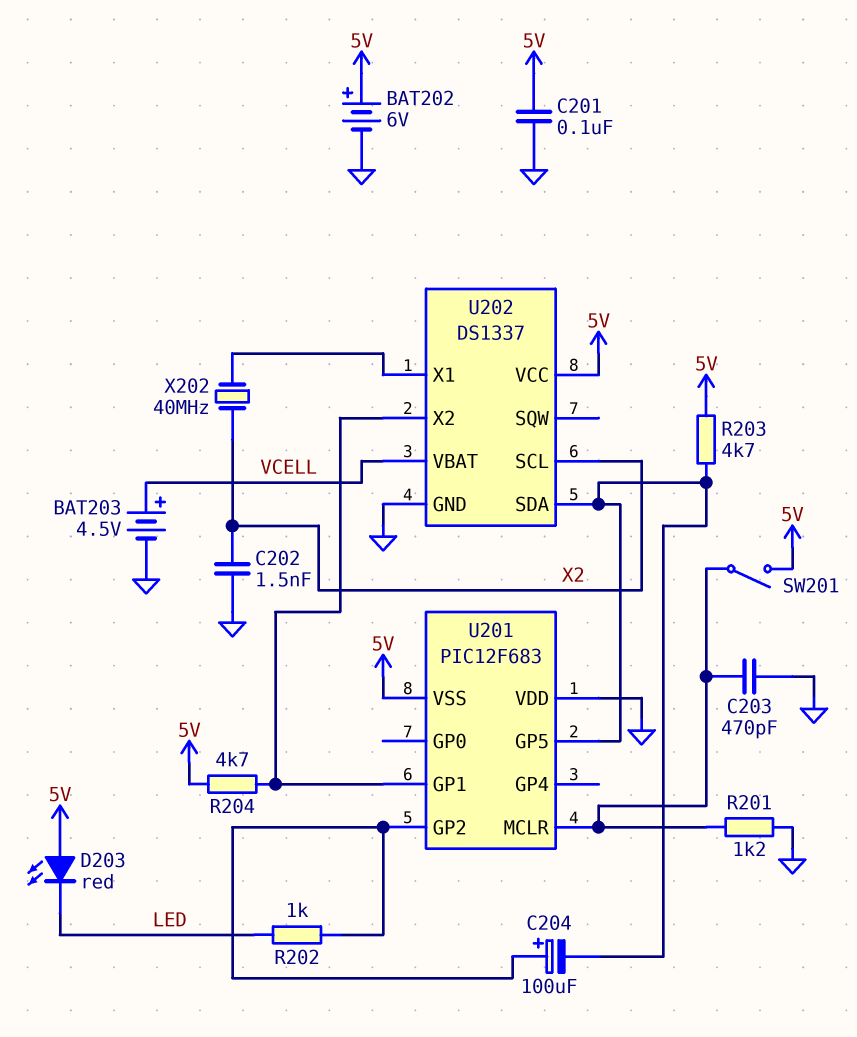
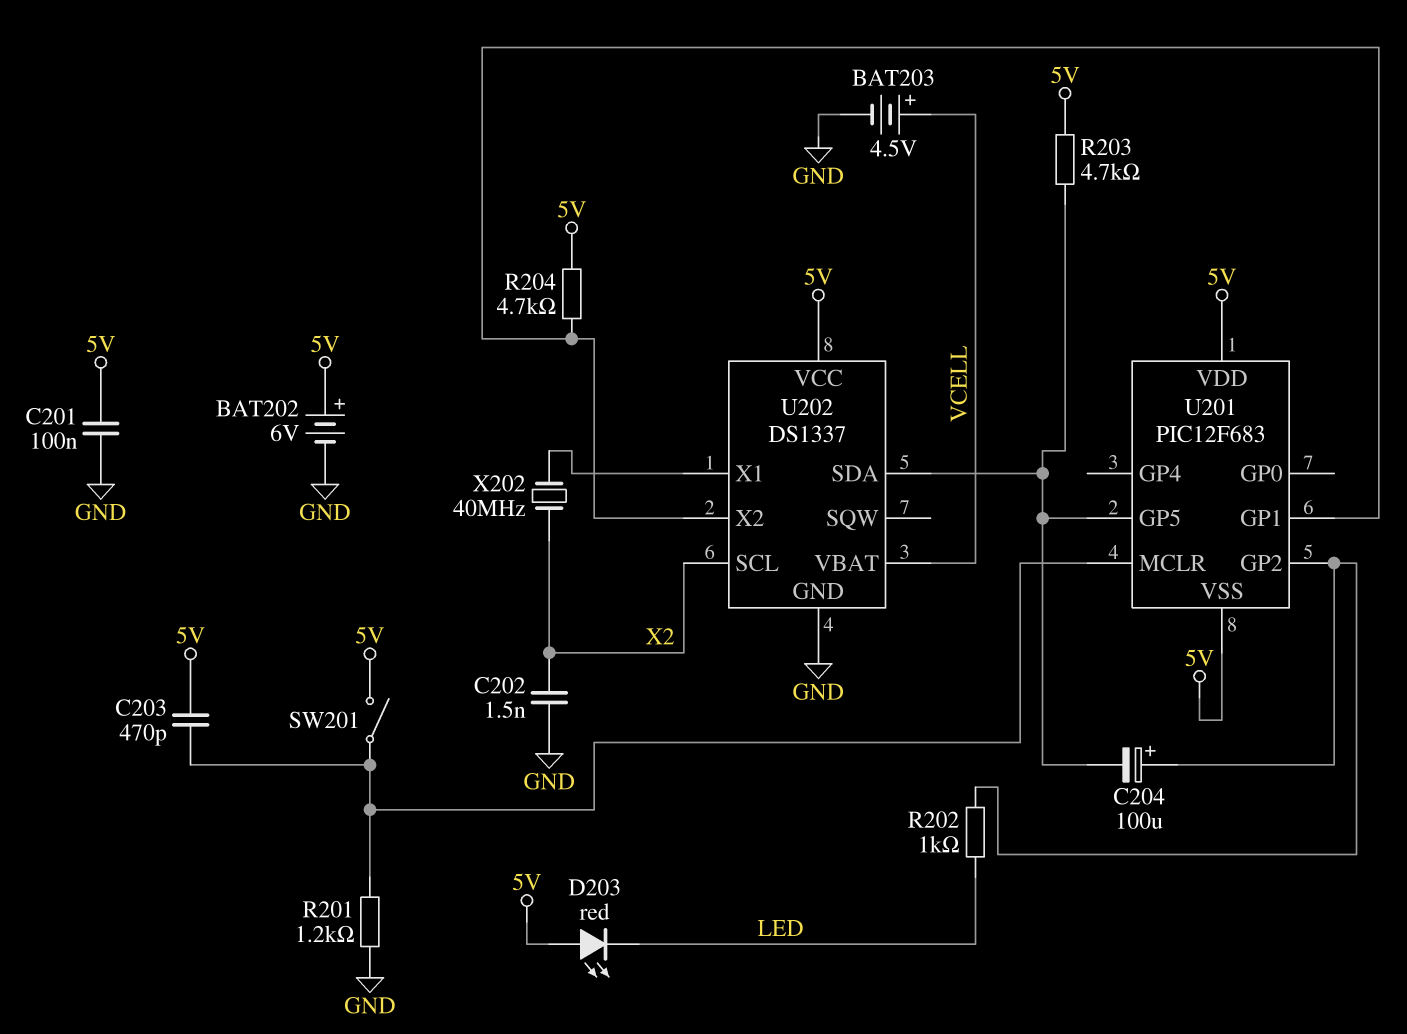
C203: 470pF (GND, U201/MCLR) -> 470pF (5V, U201/MCLR)
U201 pin VDD: GND -> 5V

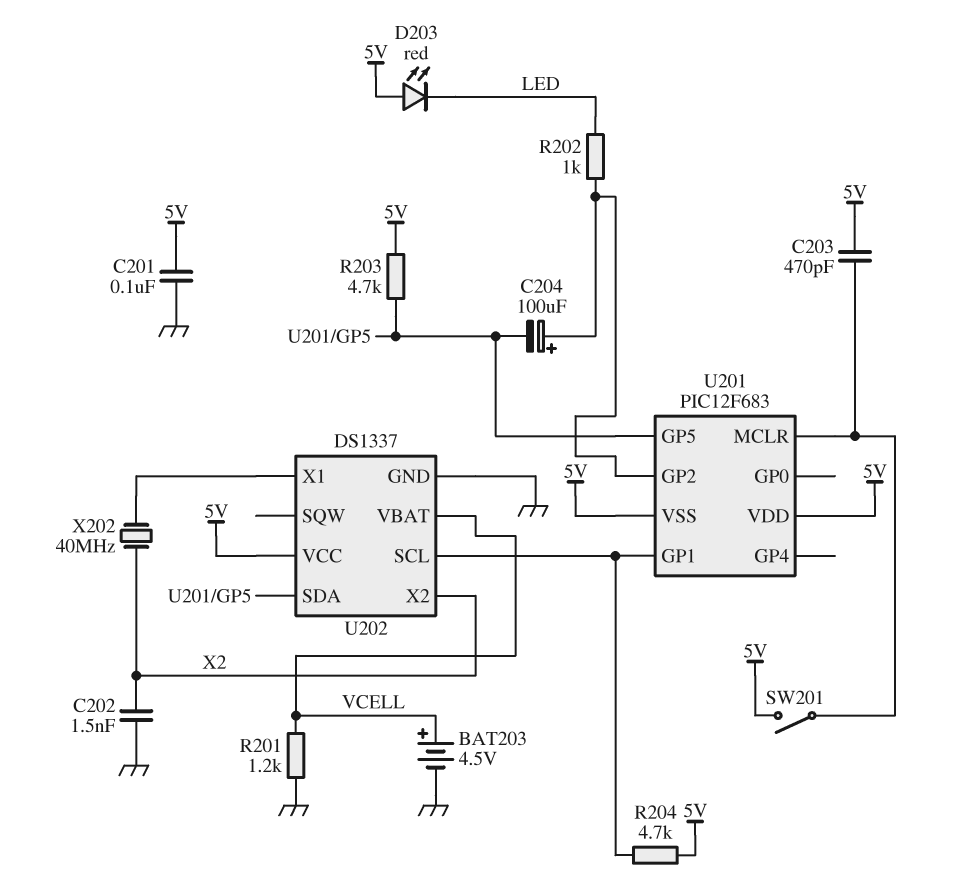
BAT202: 6V (plus 5V, minus GND) -> none
R201: 1.2k (GND, U201/MCLR) -> 1.2k (GND, VCELL)
U202 pin SCL: X2 -> U201/GP1
U202 pin X2: U201/GP1 -> X2

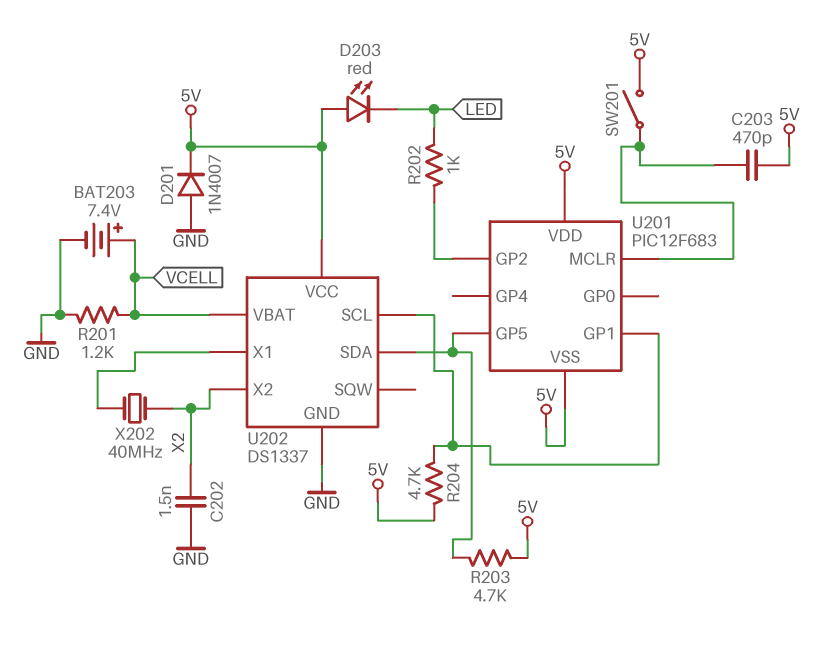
BAT203: 4.5V (plus VCELL, minus GND) -> 7.4V (plus VCELL, minus GND)
C201: 100nF (5V, GND) -> none
C204: 100uF (plus U201/GP2, minus U201/GP5) -> none
D201: none -> diode 1N4007 (A GND, K 5V)

